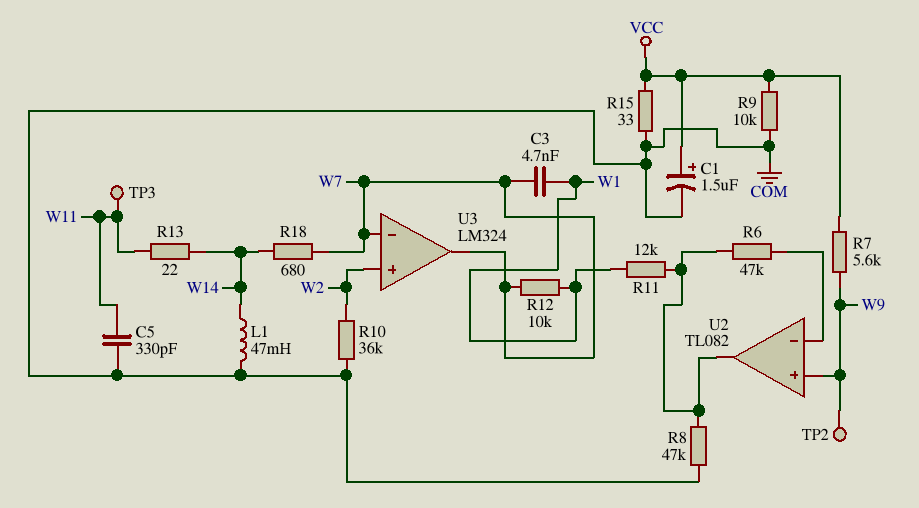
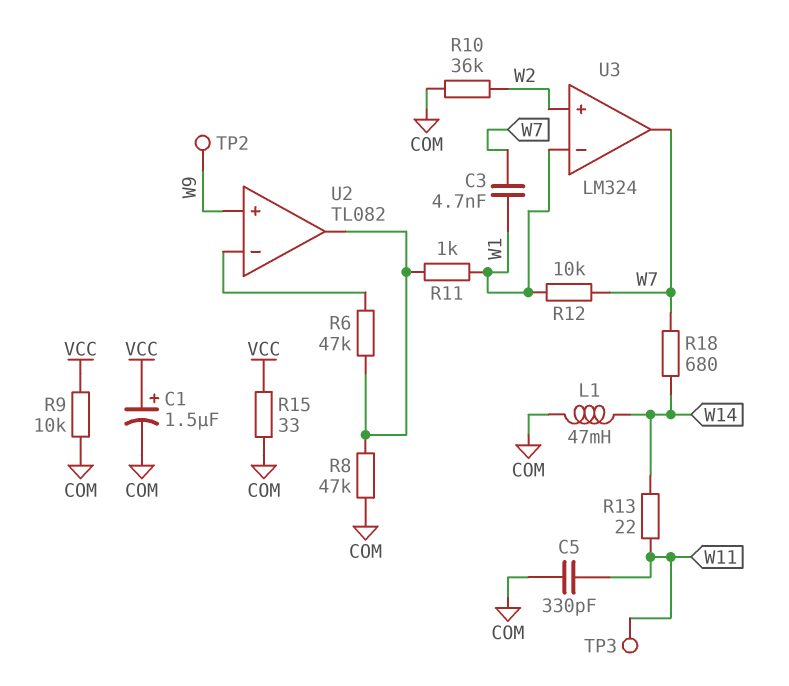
R7: 5.6k (VCC, W9) -> none
R11: 12k (U2/out, W1) -> 1k (U2/out, W1)
U3 pin in-: W7 -> W1

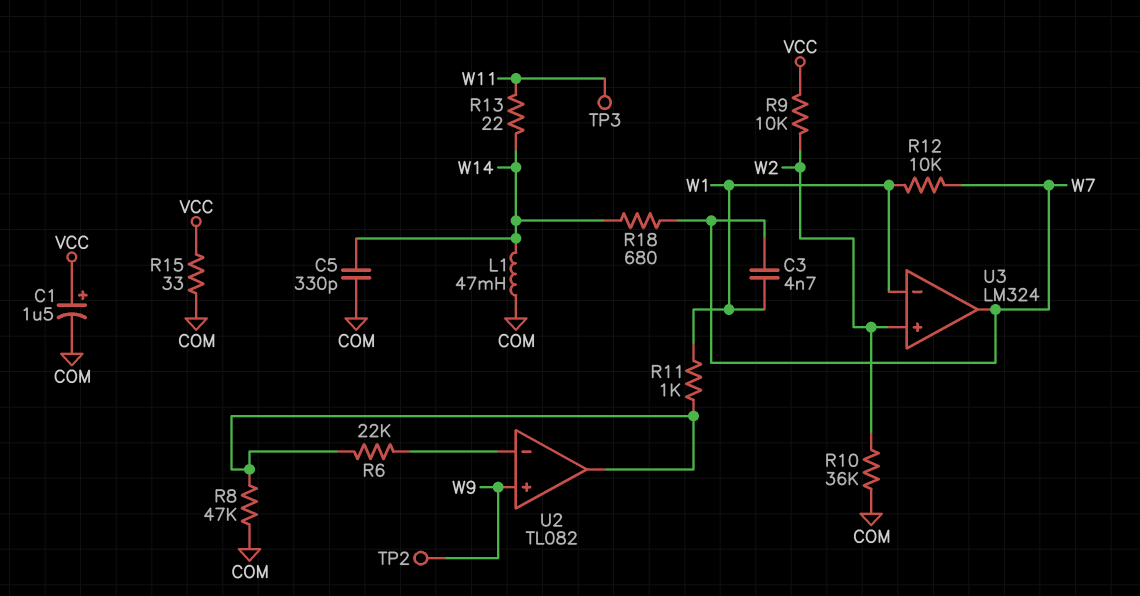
C5: 330pF (COM, W11) -> 330pF (COM, W14)
R6: 47k (U2/in-, U2/out) -> 22k (U2/in-, U2/out)
R9: 10k (COM, VCC) -> 10k (VCC, W2)

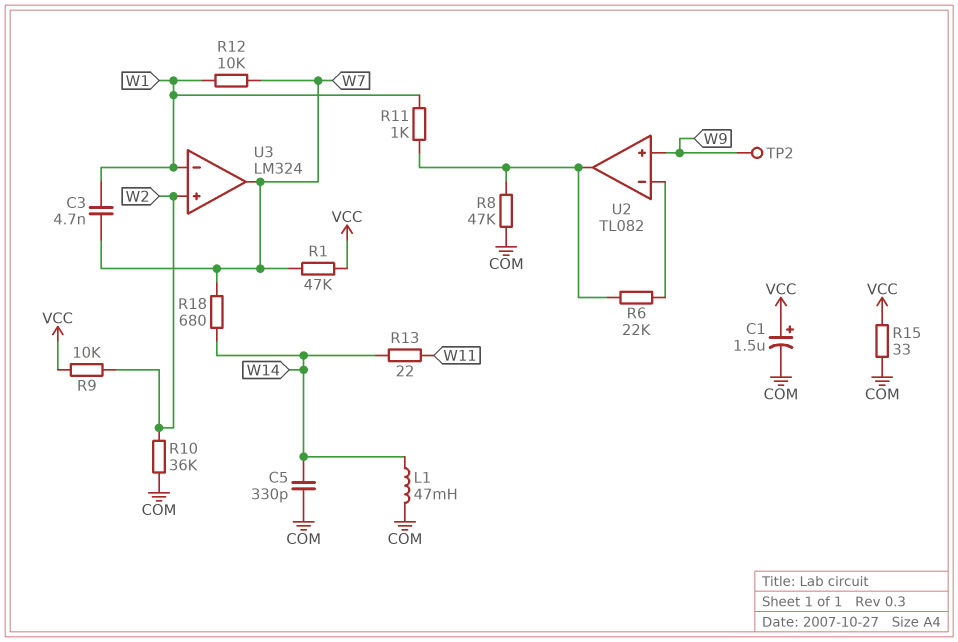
R1: none -> 47k (VCC, W7)
TP3: test point (W11) -> none

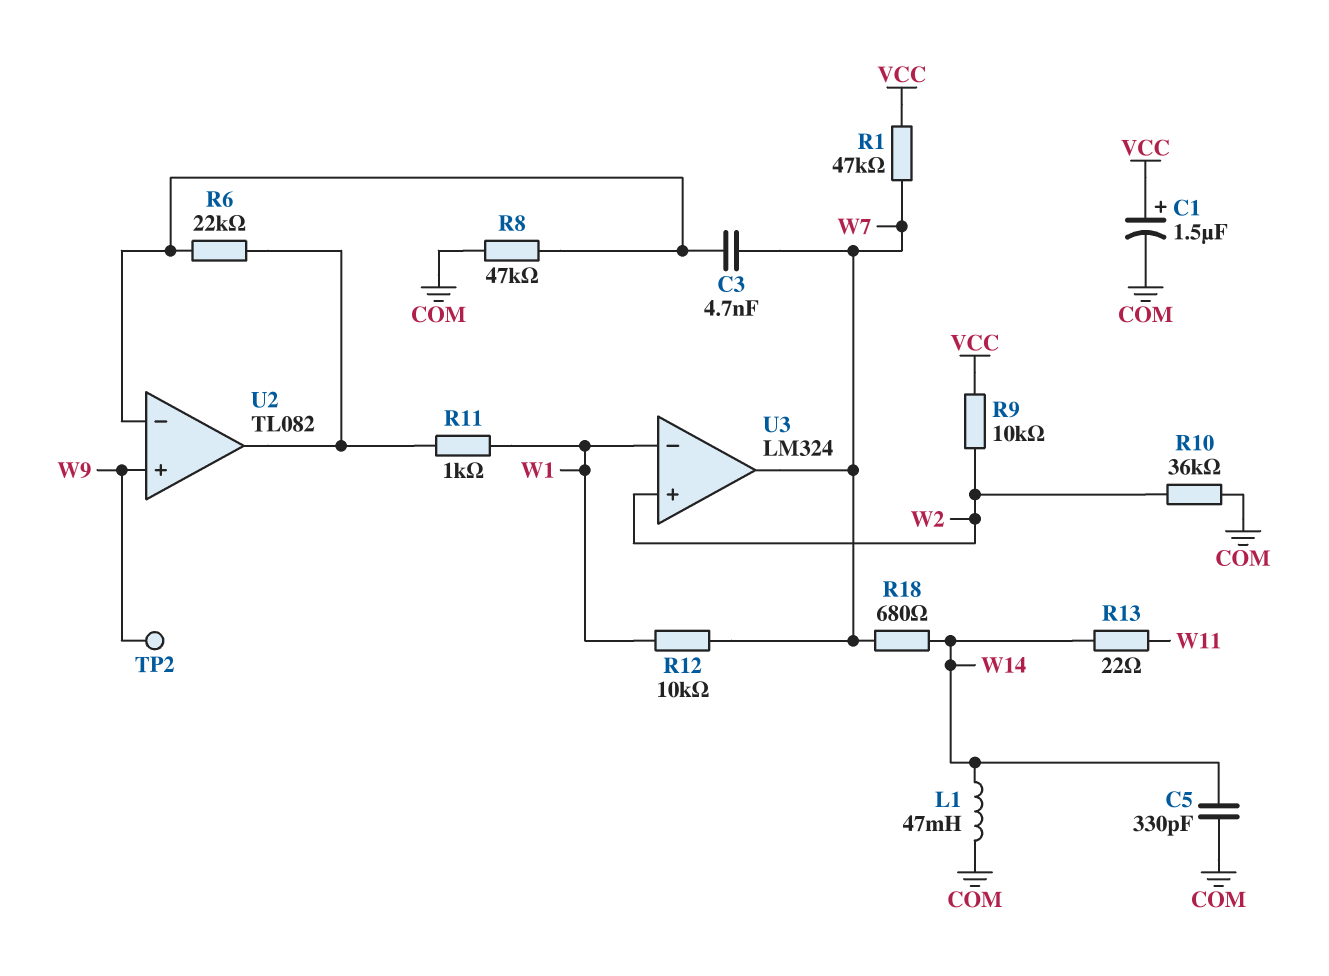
C3: 4.7nF (W1, W7) -> 4.7nF (U2/in-, W7)
R8: 47k (COM, U2/out) -> 47k (COM, U2/in-)
R15: 33 (COM, VCC) -> none

